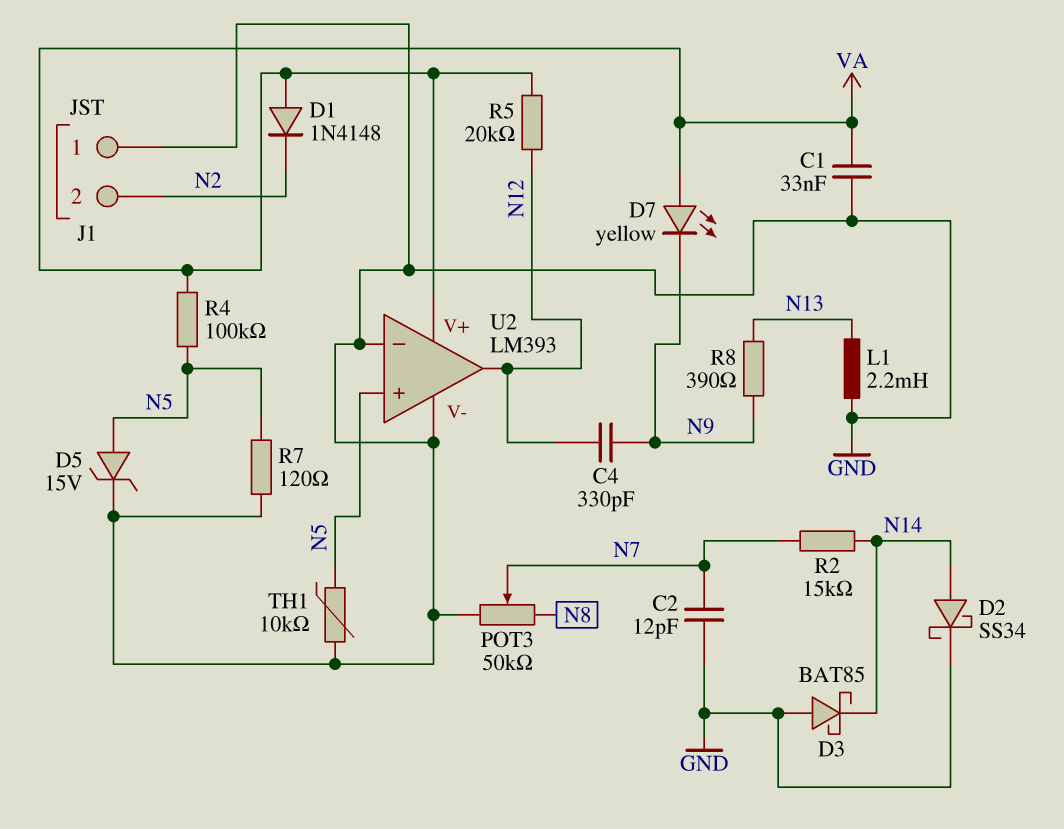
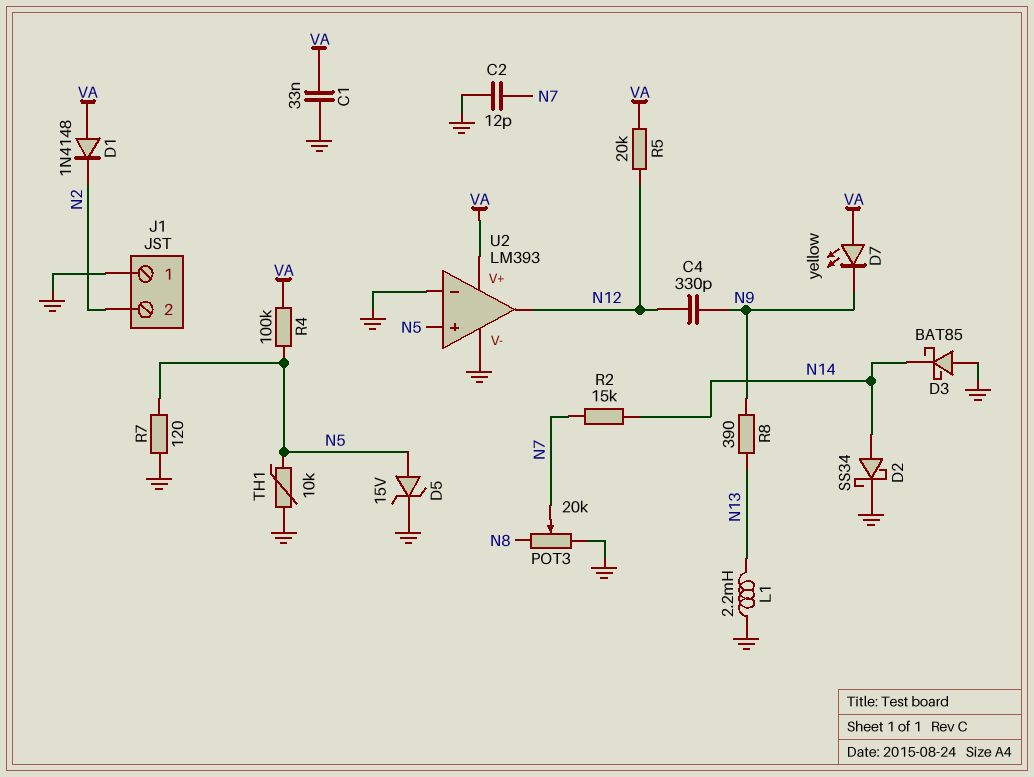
POT3: 50k (GND, N8, wiper N7) -> 20k (GND, N8, wiper N7)

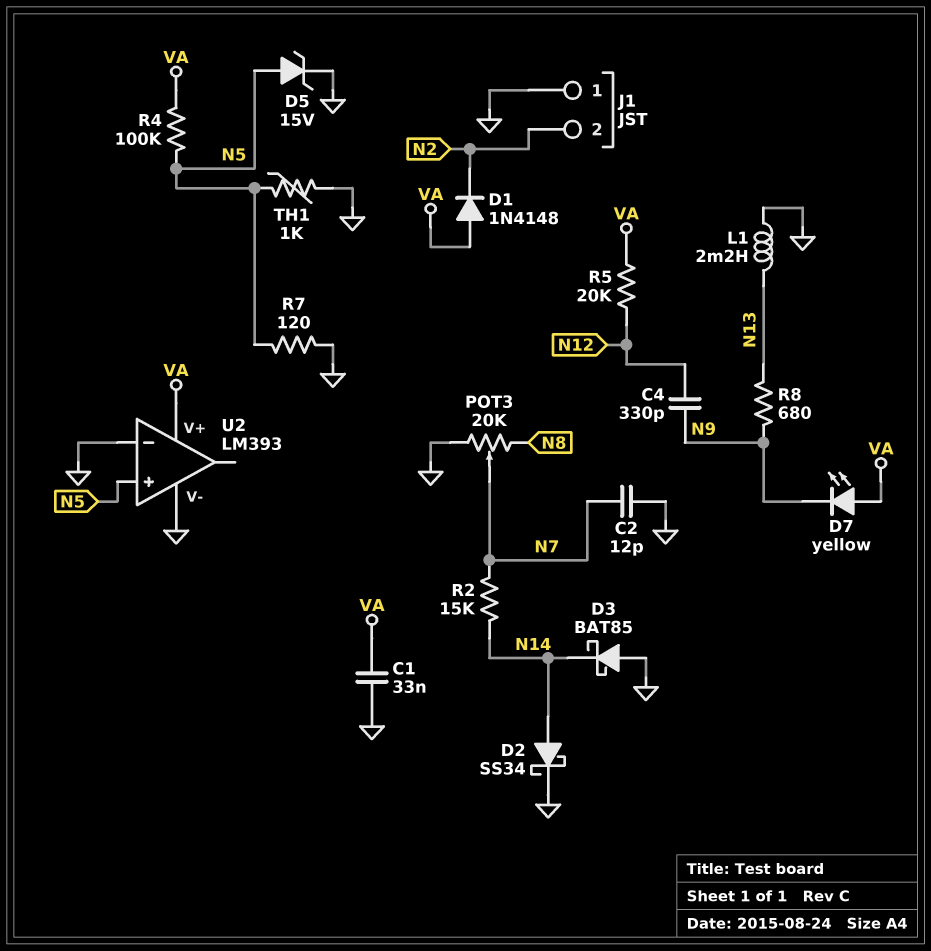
R8: 390 (N9, N13) -> 680 (N9, N13)
TH1: 10k (GND, N5) -> 1k (GND, N5)
U2 pin out: N12 -> none

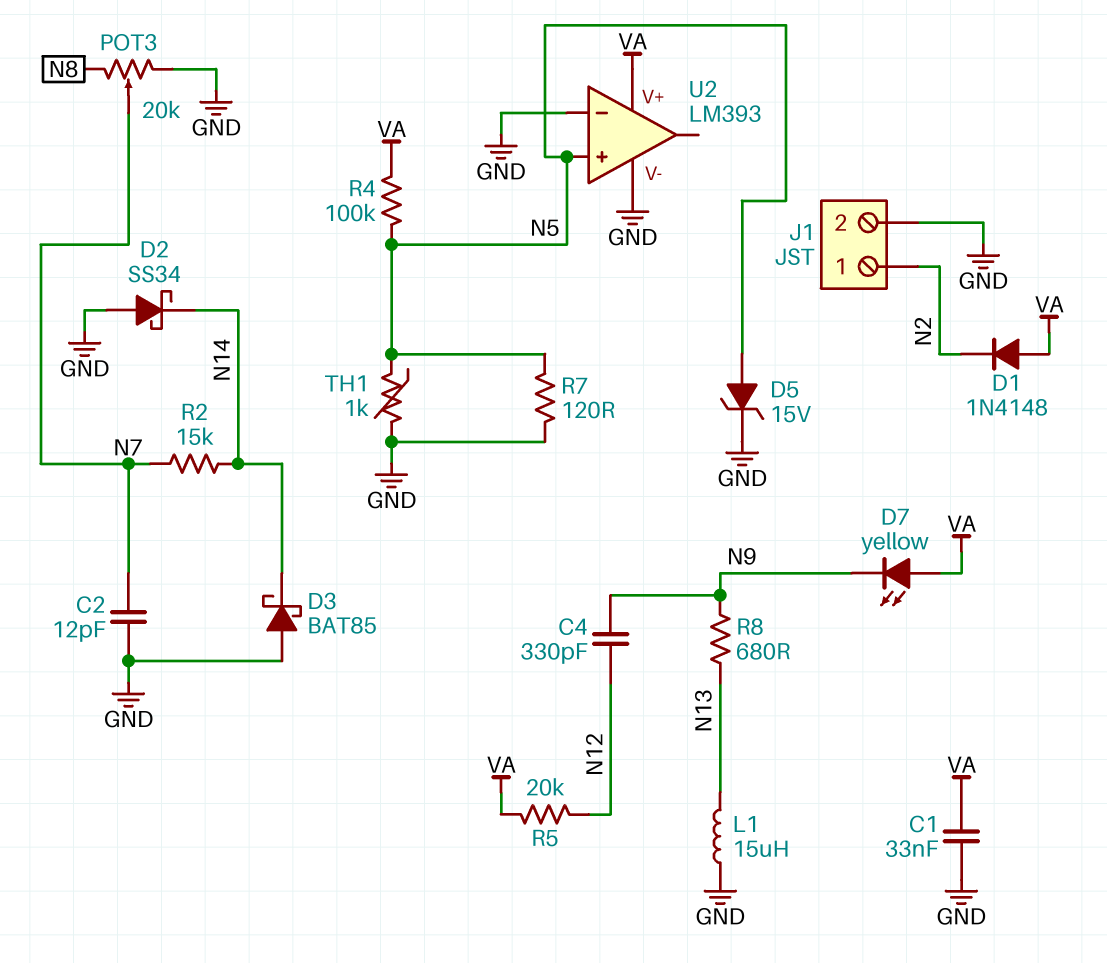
D2: schottky SS34 (A N14, K GND) -> schottky SS34 (A GND, K N14)
J1 pin 1: GND -> N2
J1 pin 2: N2 -> GND
L1: 2.2mH (GND, N13) -> 15uH (GND, N13)

